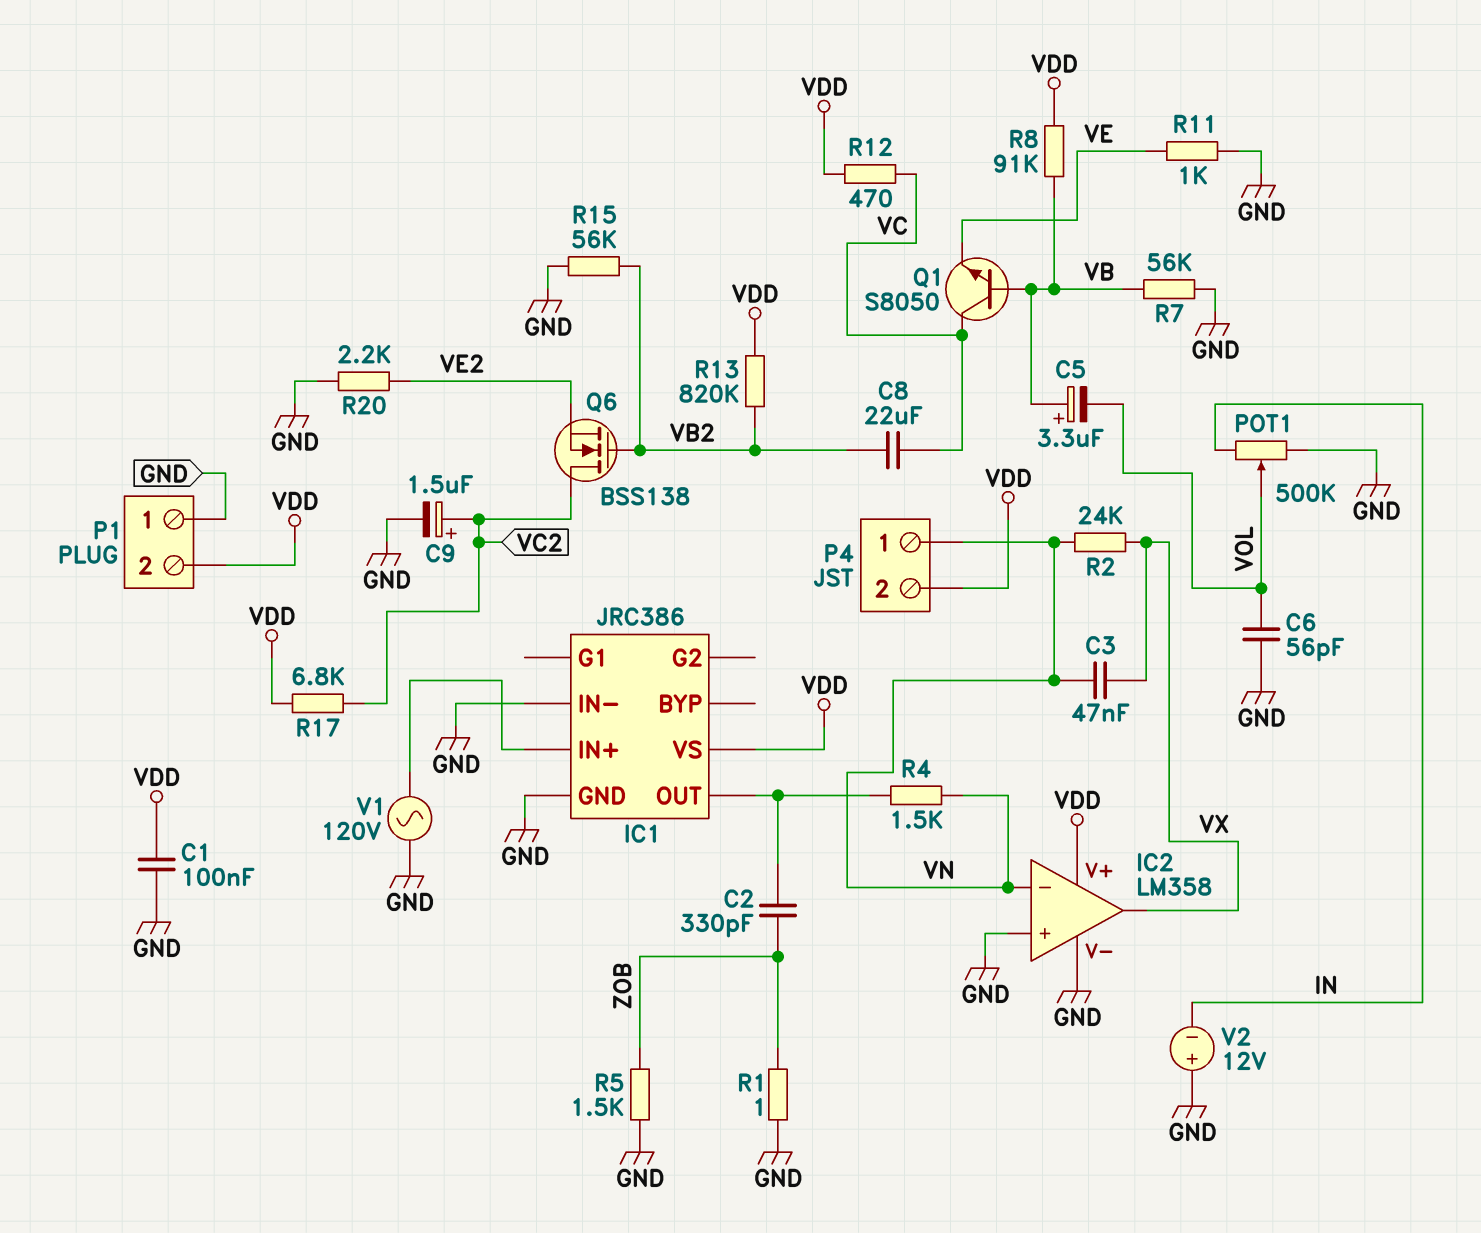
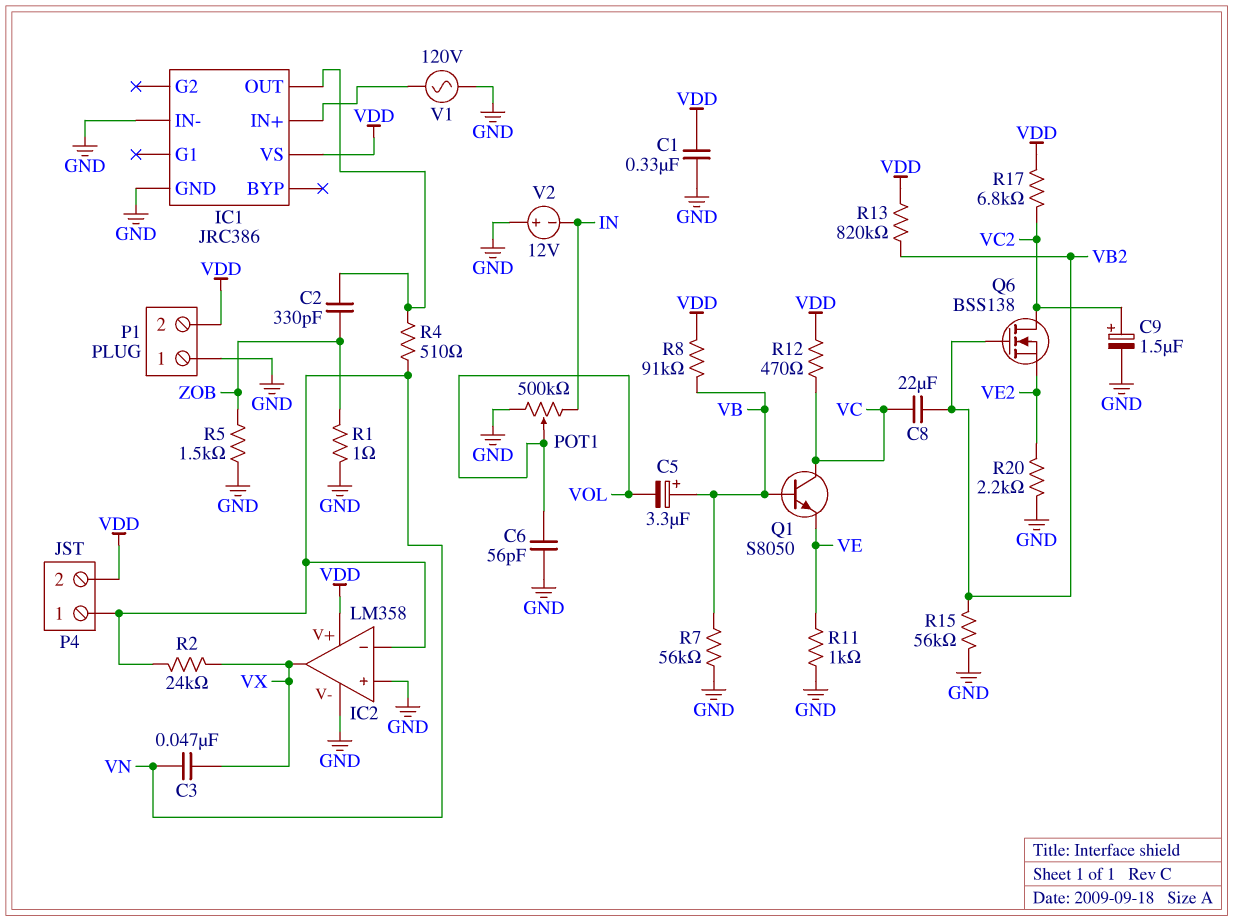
C1: 100nF (GND, VDD) -> 330nF (GND, VDD)
R4: 1.5k (IC1/OUT, VN) -> 510 (IC1/OUT, VN)

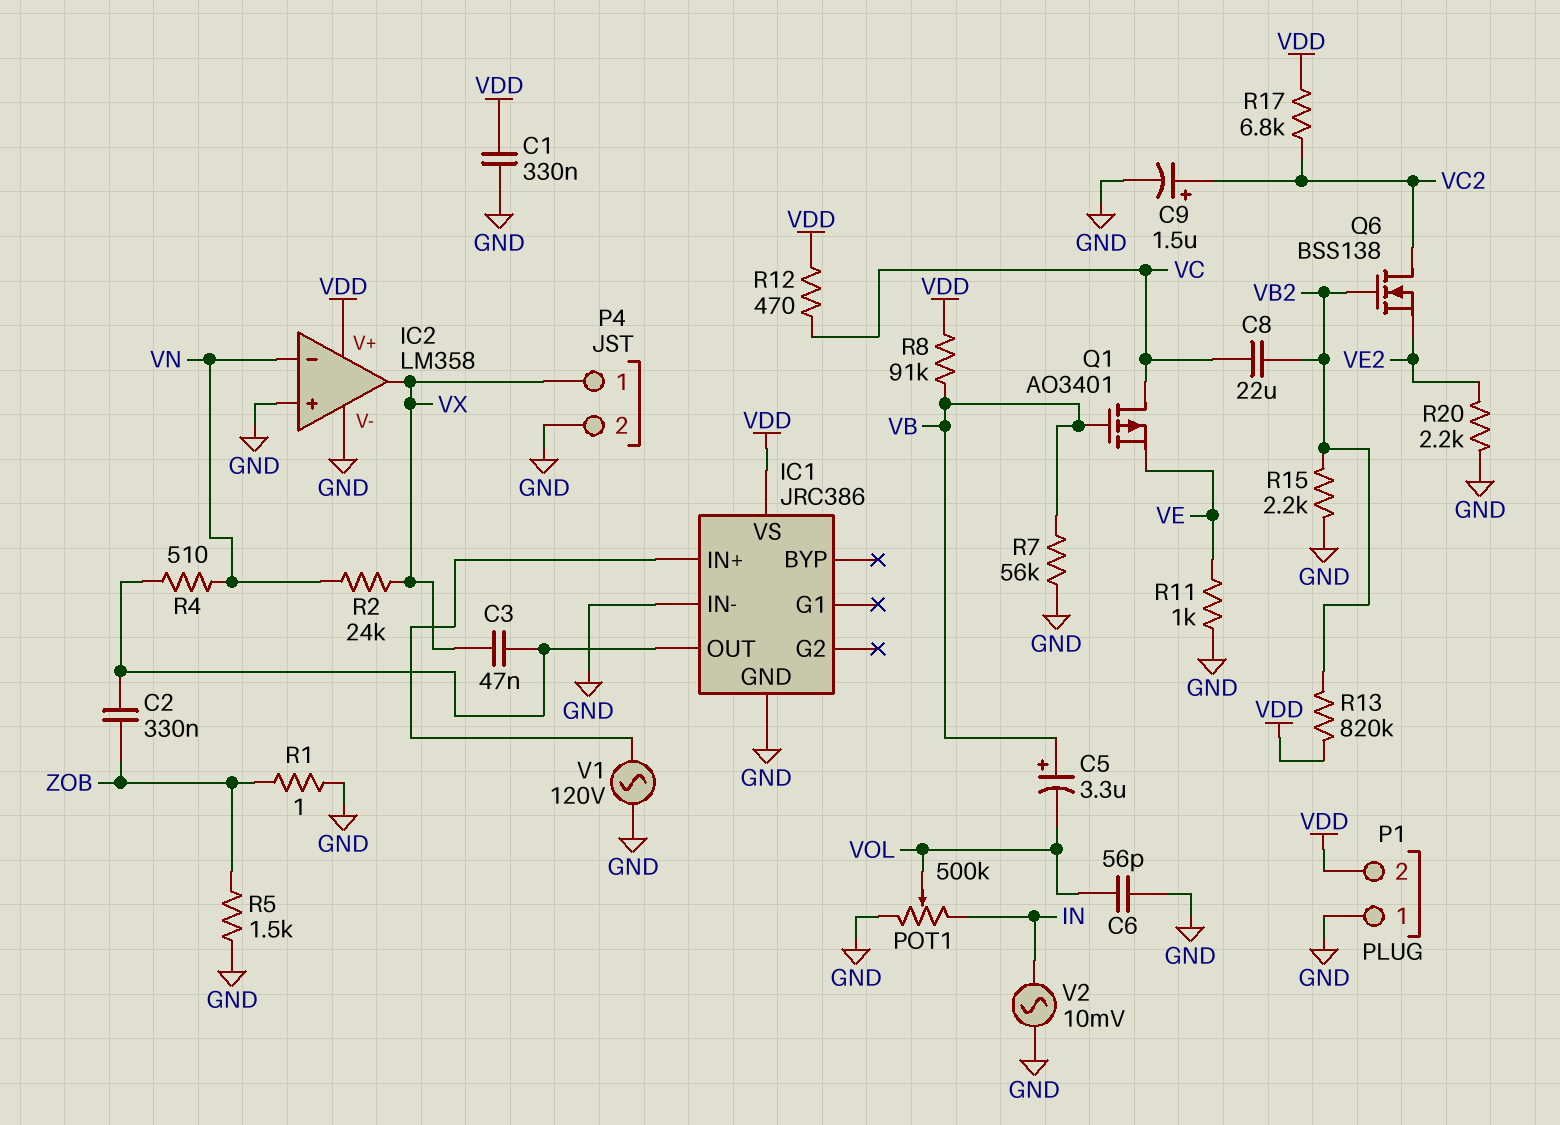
C2: 330pF (IC1/OUT, ZOB) -> 330nF (IC1/OUT, ZOB)
C3: 47nF (VN, VX) -> 47nF (IC1/OUT, VX)
P4 pin 1: VN -> VX
P4 pin 2: VDD -> GND
Q1: NPN S8050 (B VB, C VC, E VE) -> PMOS AO3401 (G VB, D VC, S VE)
R15: 56k (GND, VB2) -> 2.2k (GND, VB2)
V2: 12V (plus GND, minus IN) -> AC 10mV (GND, IN)

